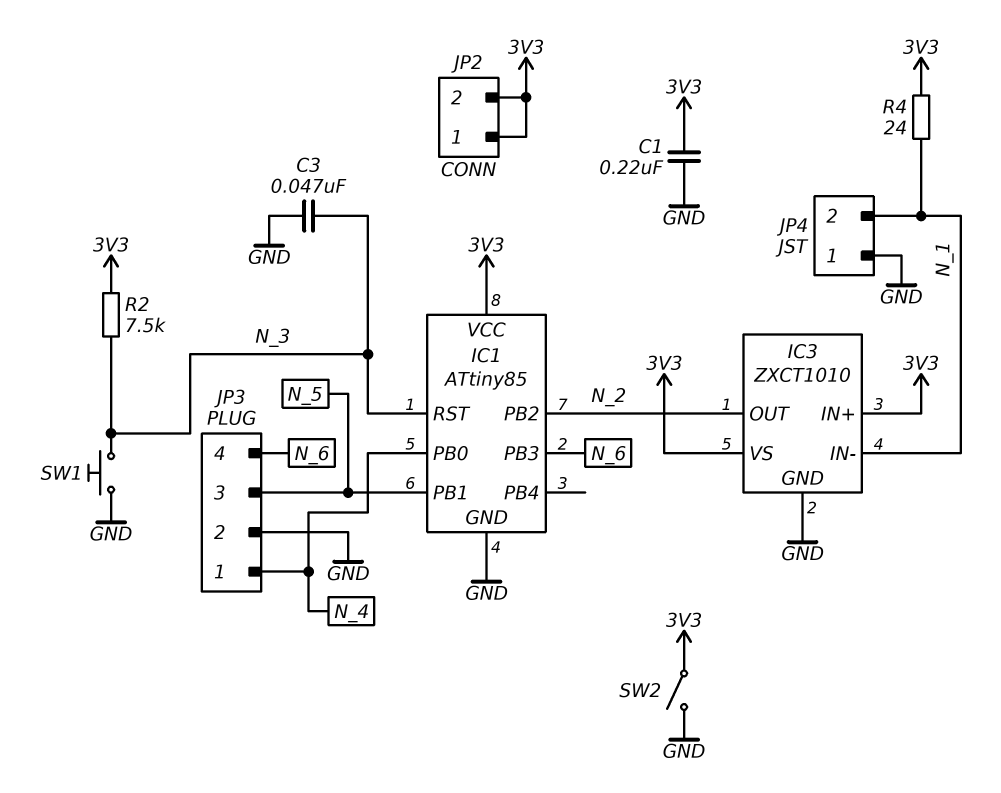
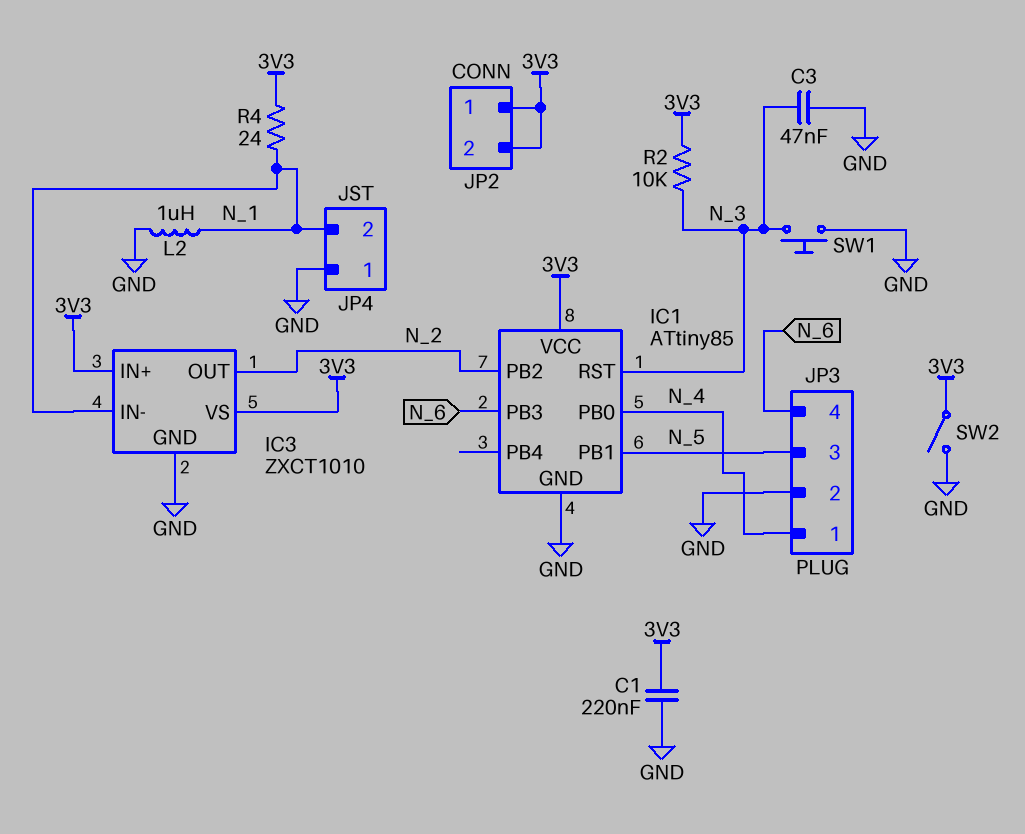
L2: none -> 1uH (GND, N_1)
R2: 7.5k (3V3, N_3) -> 10k (3V3, N_3)

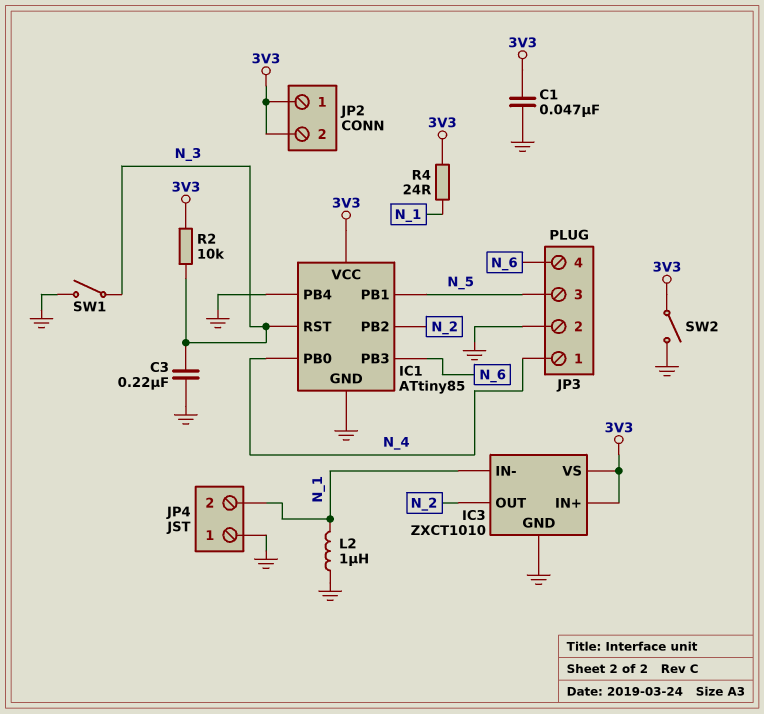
C1: 220nF (3V3, GND) -> 47nF (3V3, GND)
C3: 47nF (GND, N_3) -> 220nF (GND, N_3)
IC1 pin PB4: none -> GND
SW1: button (GND, N_3) -> switch (GND, N_3)

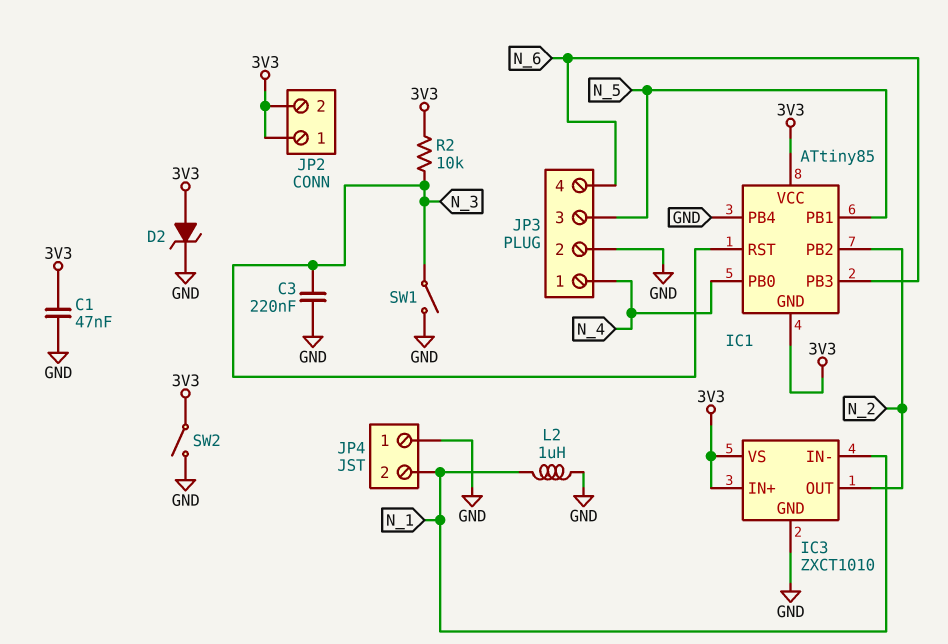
D2: none -> zener (A 3V3, K GND)
IC1 pin GND: GND -> 3V3
R4: 24 (3V3, N_1) -> none

